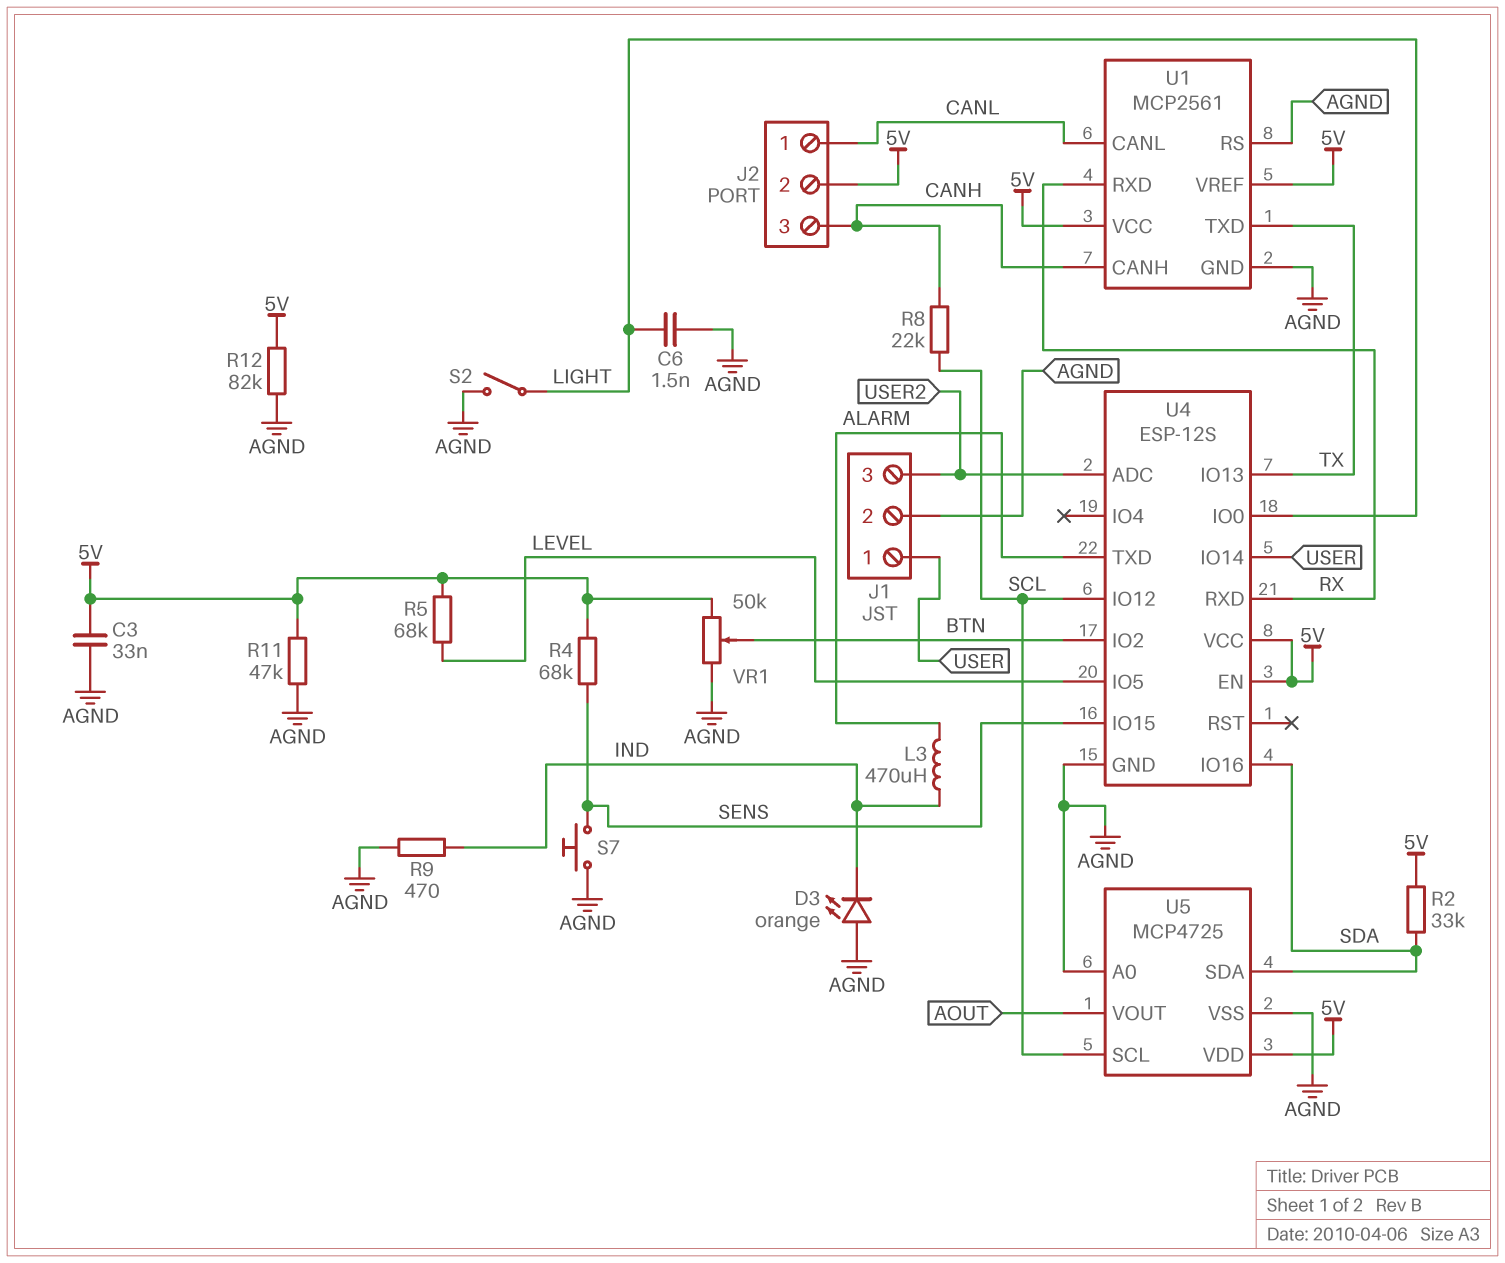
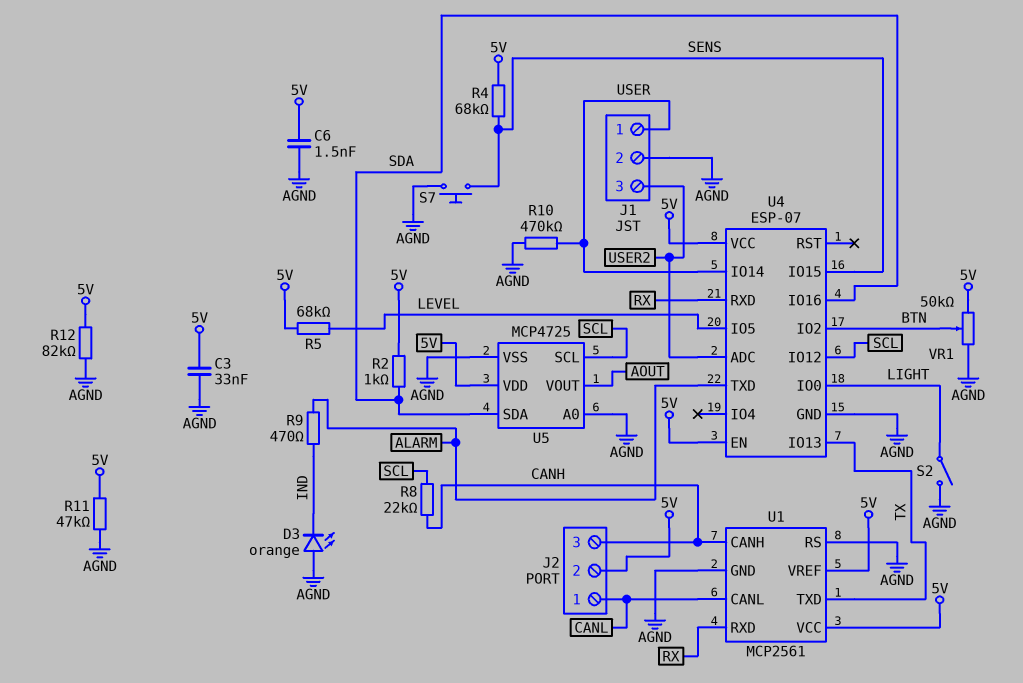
C6: 1.5nF (AGND, LIGHT) -> 1.5nF (5V, AGND)
L3: 470uH (ALARM, IND) -> none
R2: 33k (5V, SDA) -> 1k (5V, SDA)
R9: 470 (AGND, IND) -> 470 (ALARM, IND)
R10: none -> 470k (AGND, USER)
U4: ESP-12S -> ESP-07

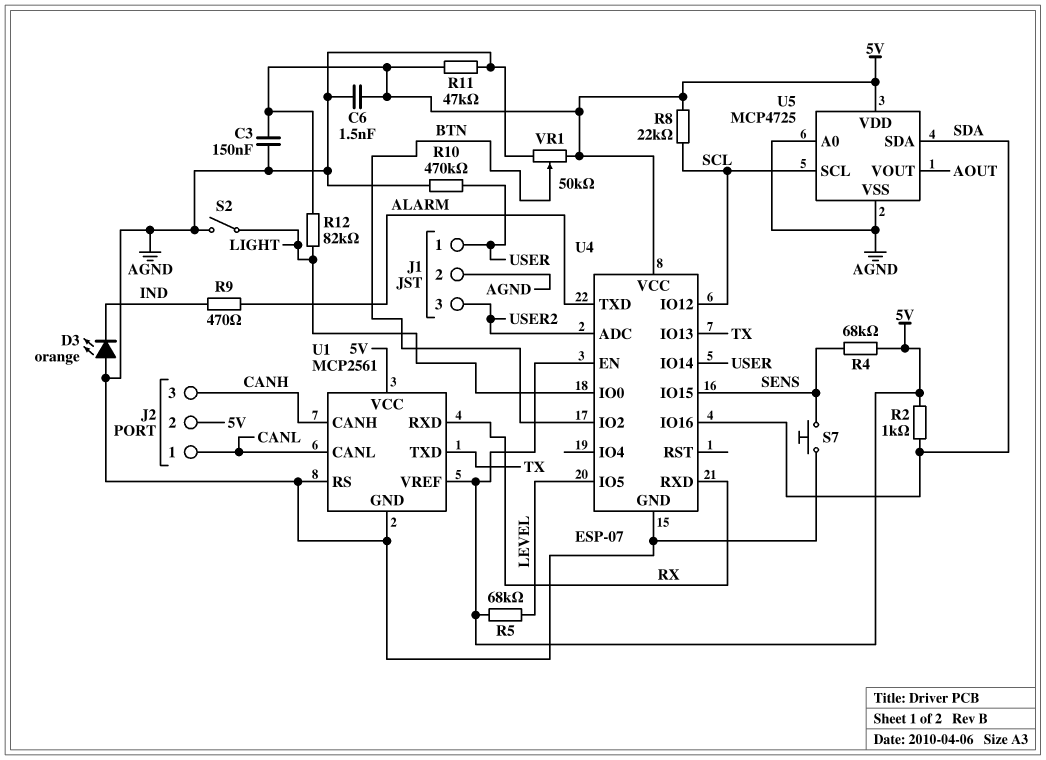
C3: 33nF (5V, AGND) -> 150nF (5V, AGND)
R8: 22k (CANH, SCL) -> 22k (5V, SCL)
R12: 82k (5V, AGND) -> 82k (5V, LIGHT)

